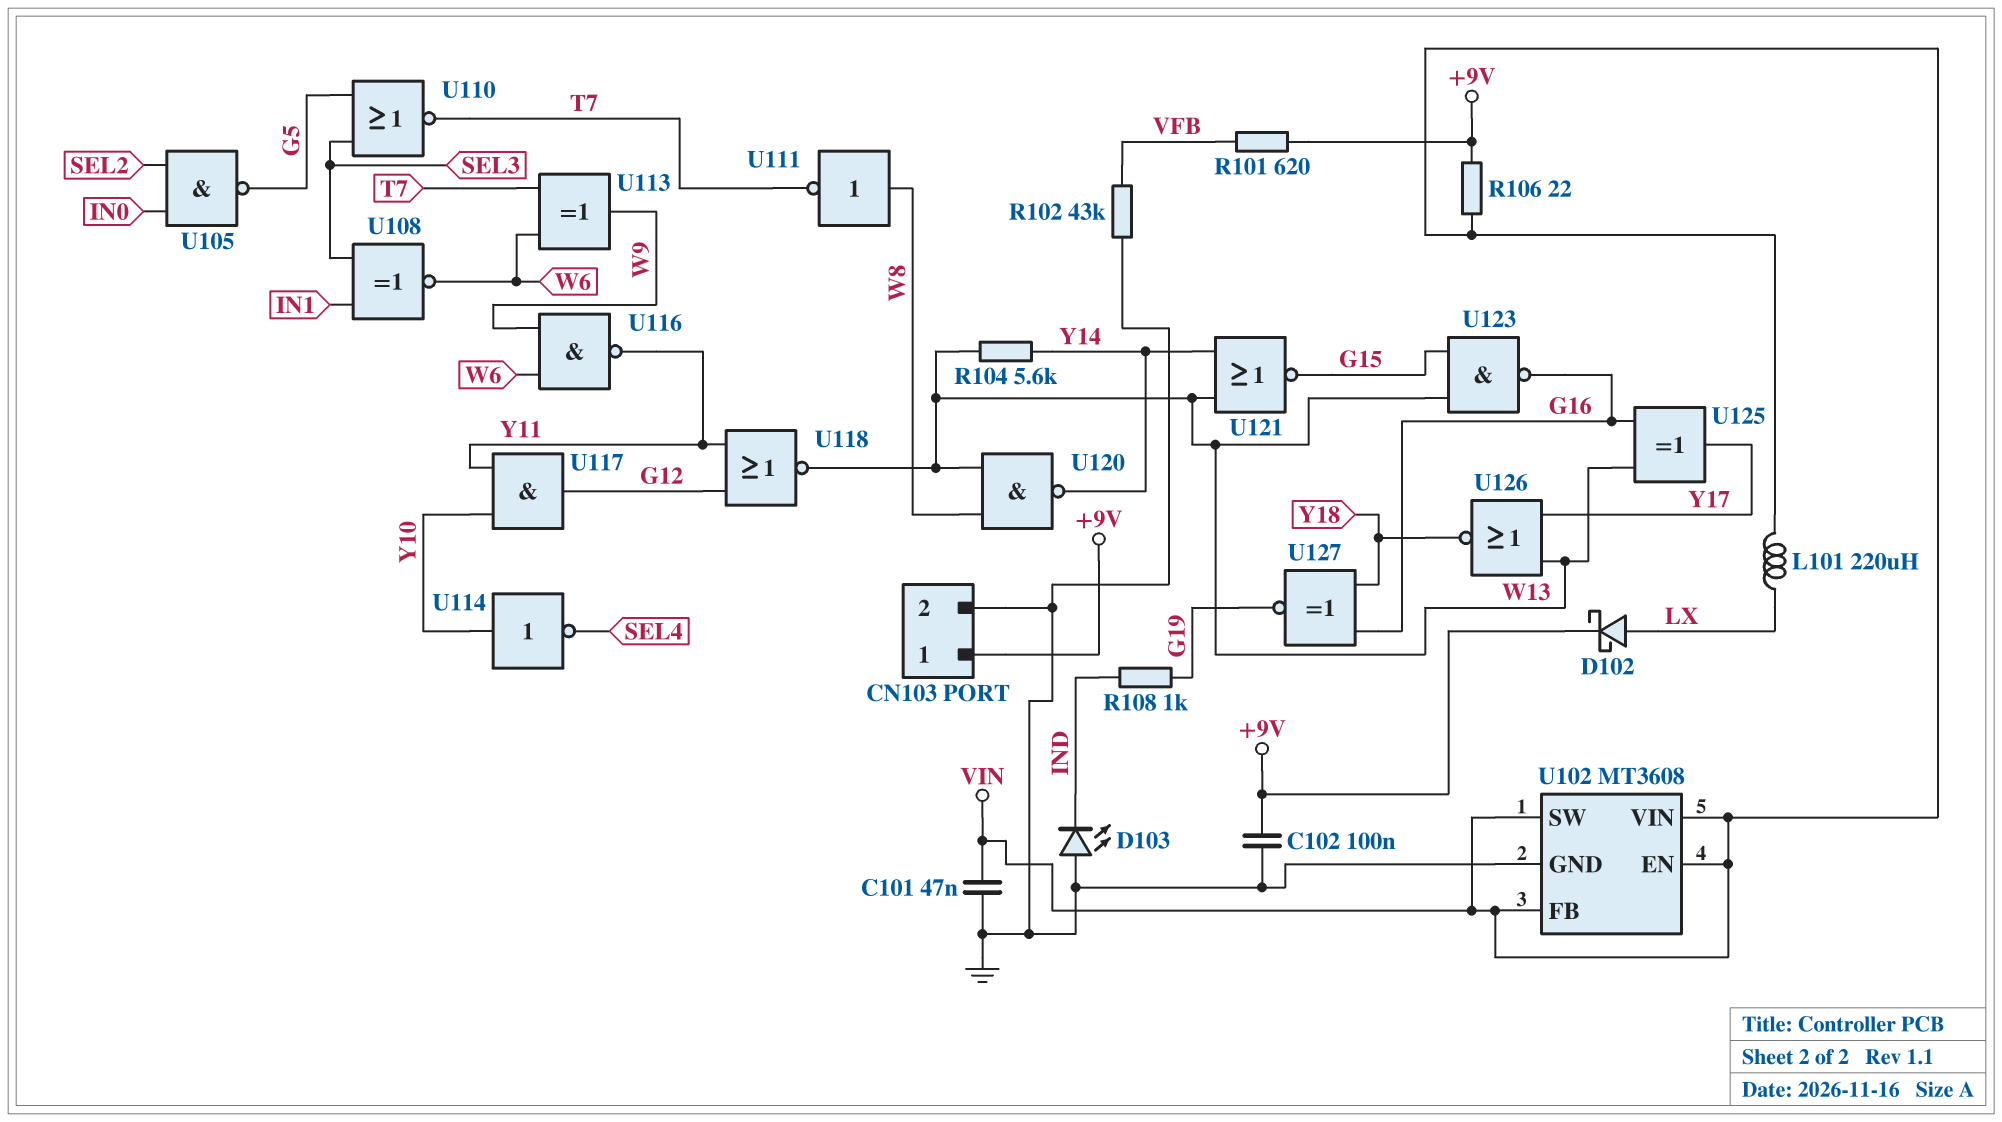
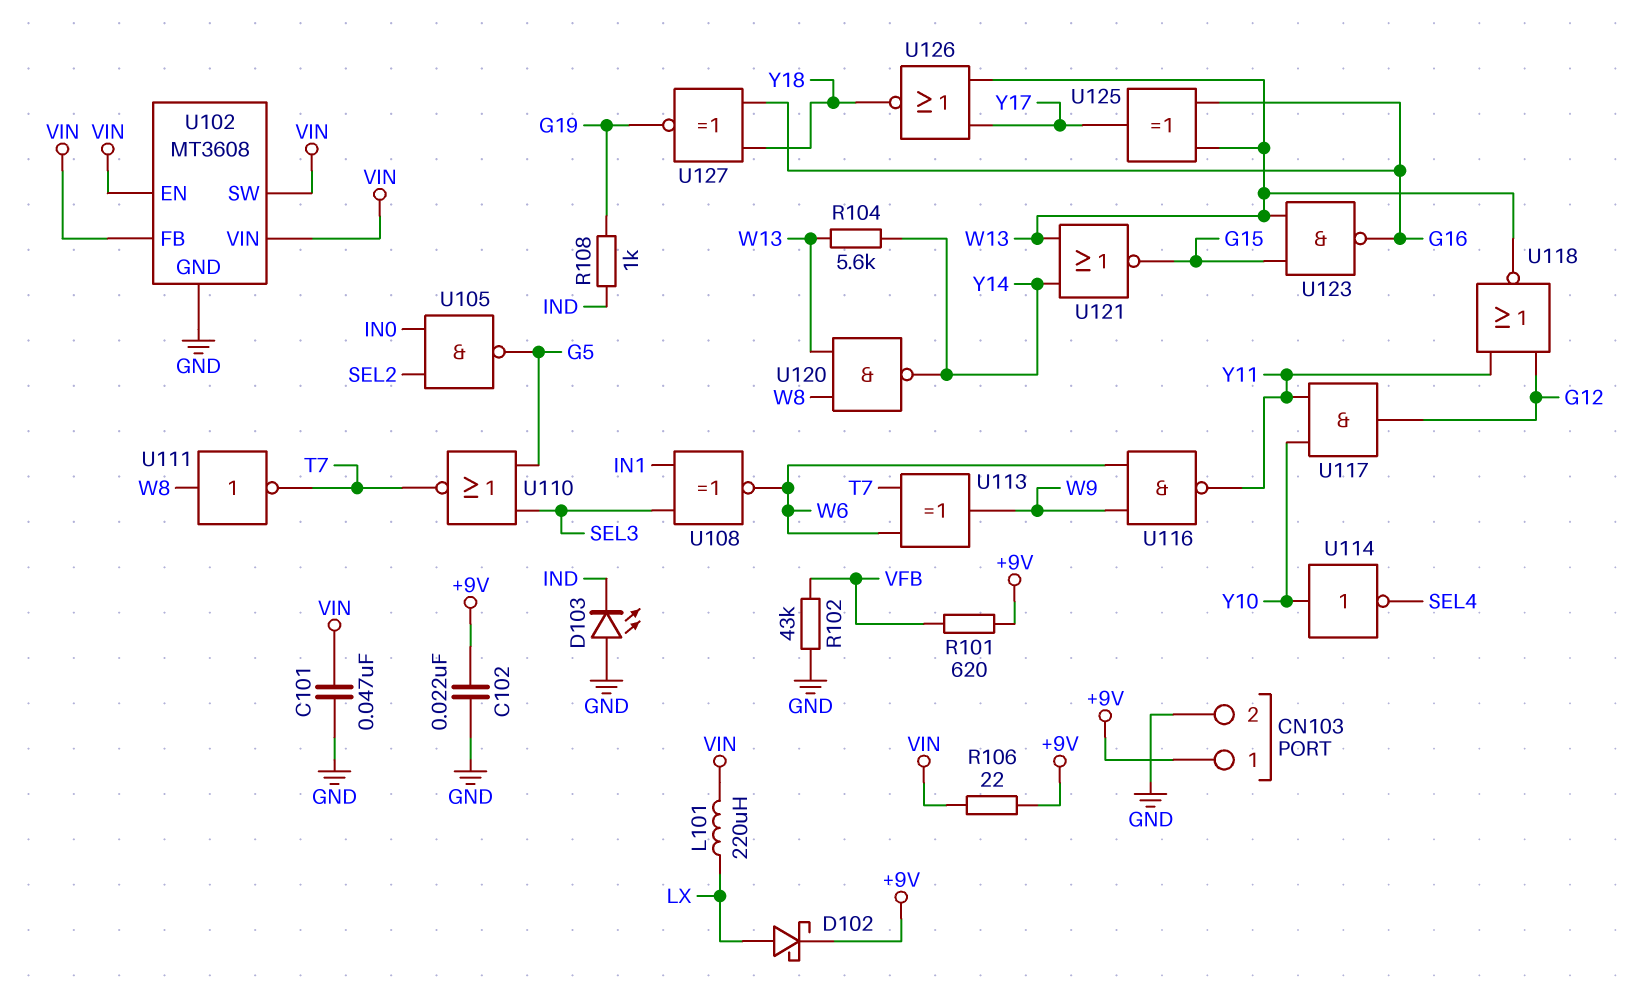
C102: 100nF (+9V, GND) -> 22nF (+9V, GND)

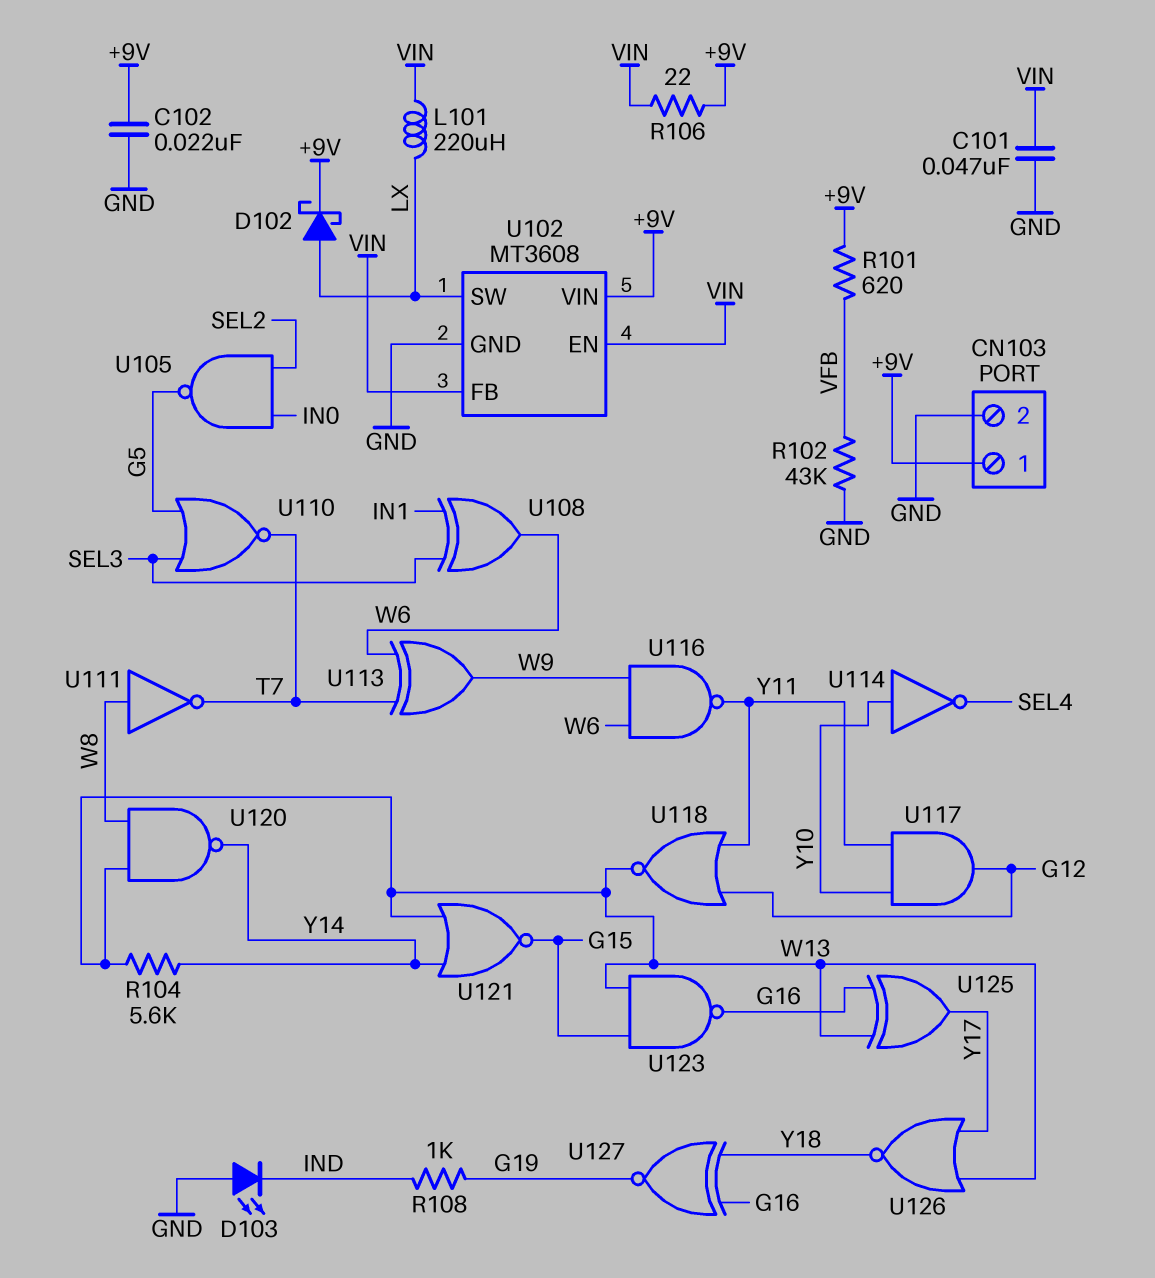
U102 pin SW: VIN -> LX
U102 pin VIN: VIN -> +9V
U108: XNOR (in IN1, in SEL3, out W6) -> XOR (in IN1, in SEL3, out W6)

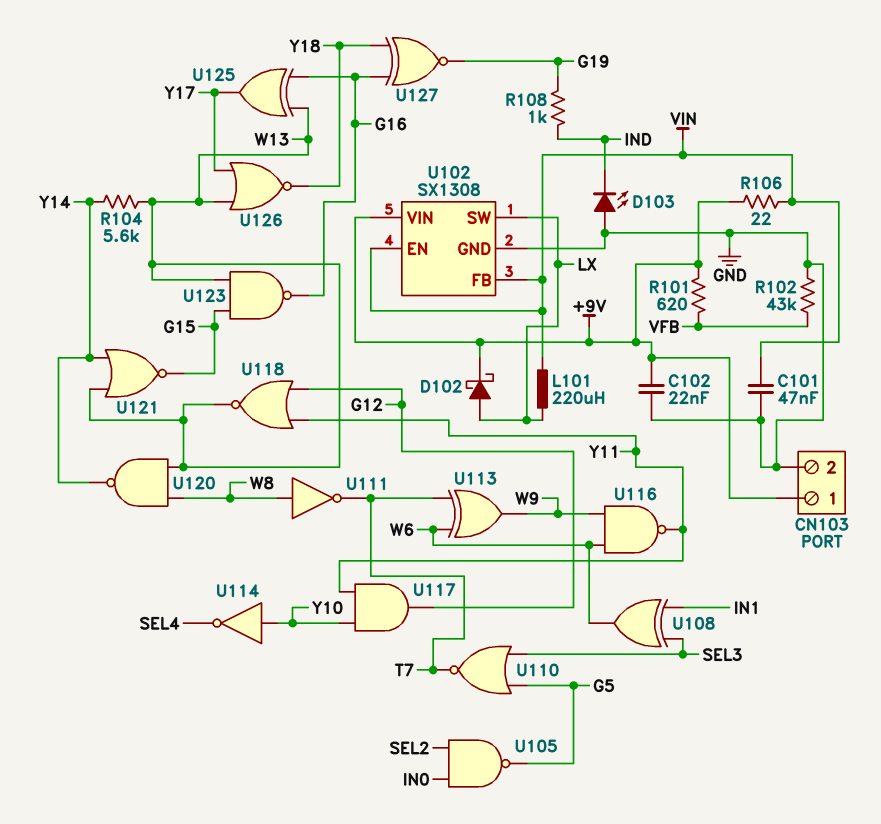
U102: MT3608 -> SX1308

